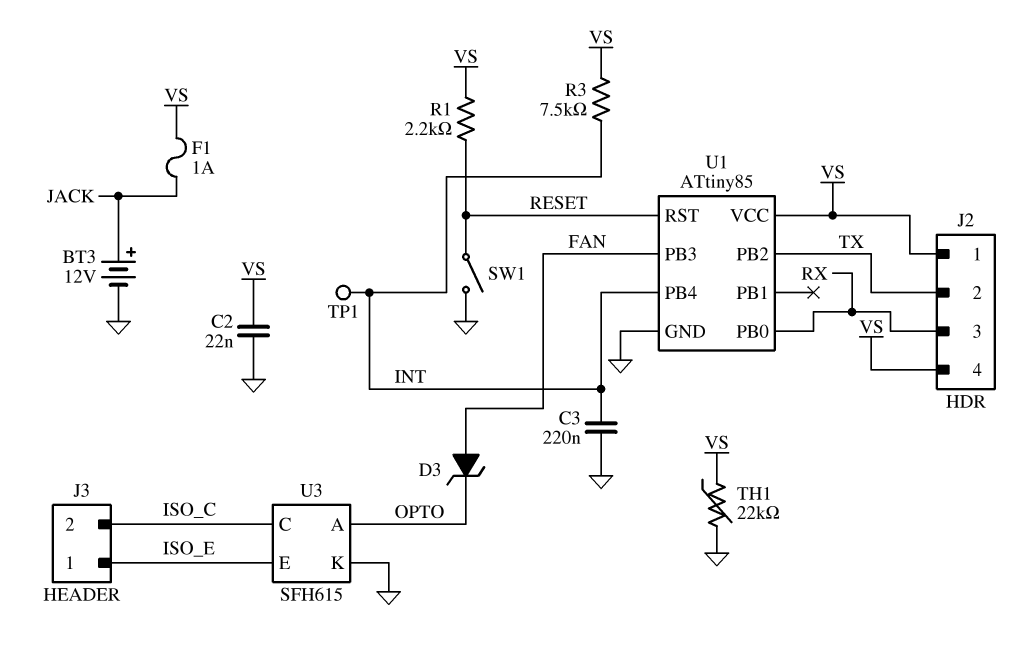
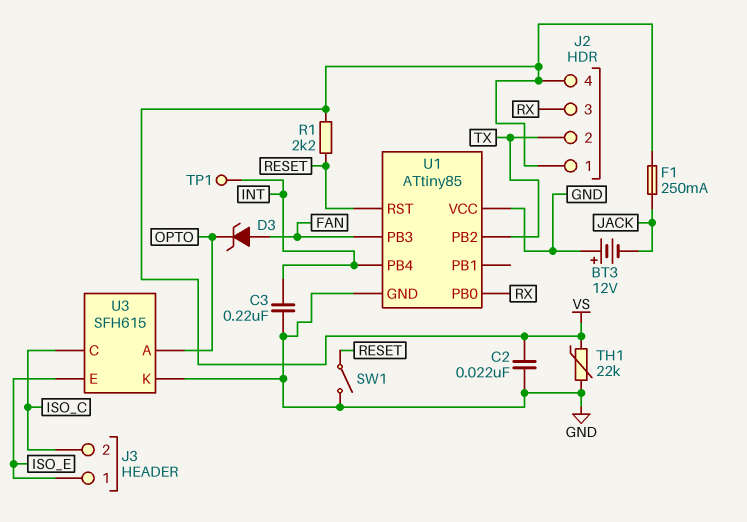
BT3: 12V (plus JACK, minus GND) -> 12V (plus GND, minus JACK)
F1: 1A (JACK, VS) -> 250mA (JACK, VS)
R3: 7.5k (INT, VS) -> none
U1 pin VCC: VS -> GND

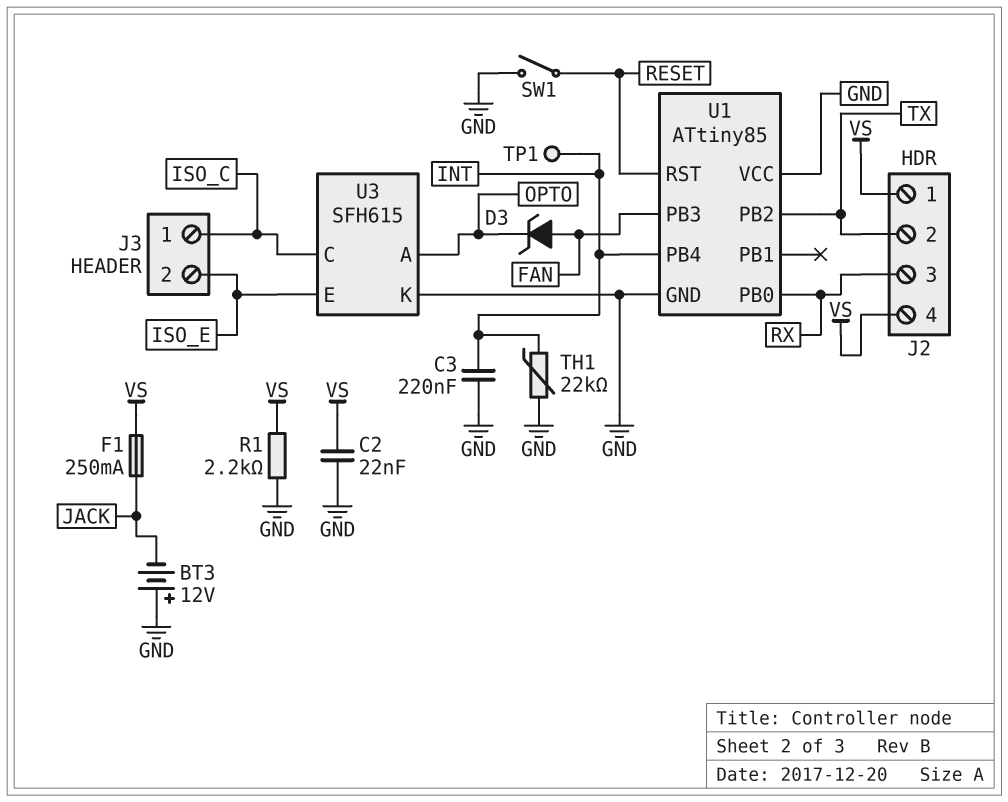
J3 pin 1: ISO_E -> ISO_C
J3 pin 2: ISO_C -> ISO_E
R1: 2.2k (RESET, VS) -> 2.2k (GND, VS)
TH1: 22k (GND, VS) -> 22k (GND, INT)

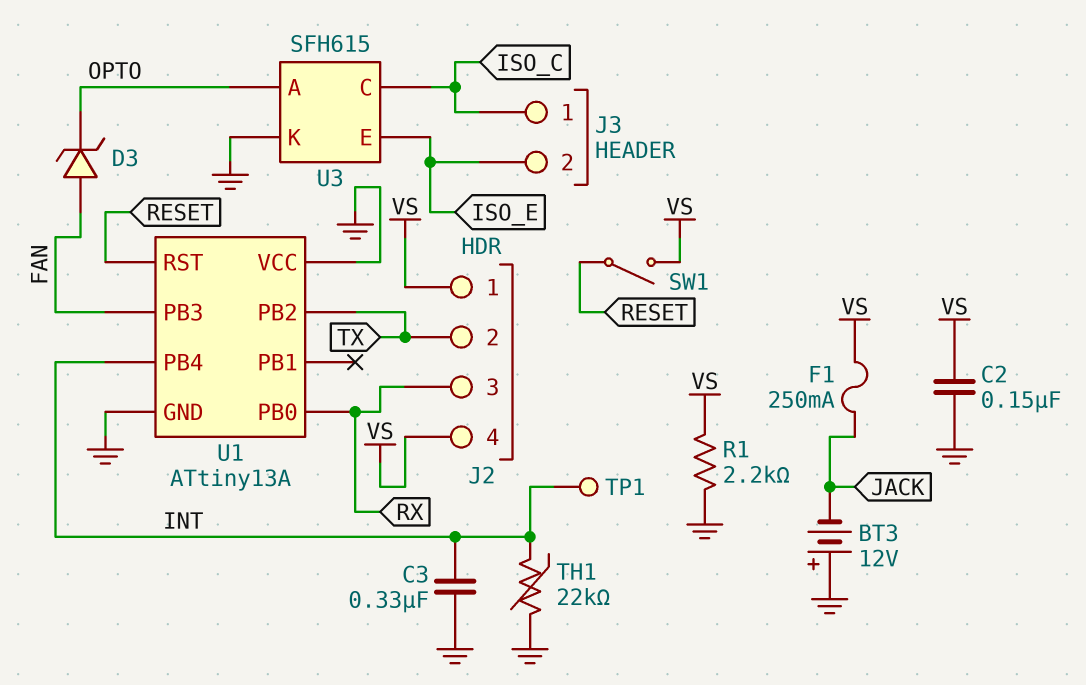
C2: 22nF (GND, VS) -> 150nF (GND, VS)
C3: 220nF (GND, INT) -> 330nF (GND, INT)
SW1: switch (GND, RESET) -> switch (RESET, VS)
U1: ATtiny85 -> ATtiny13A

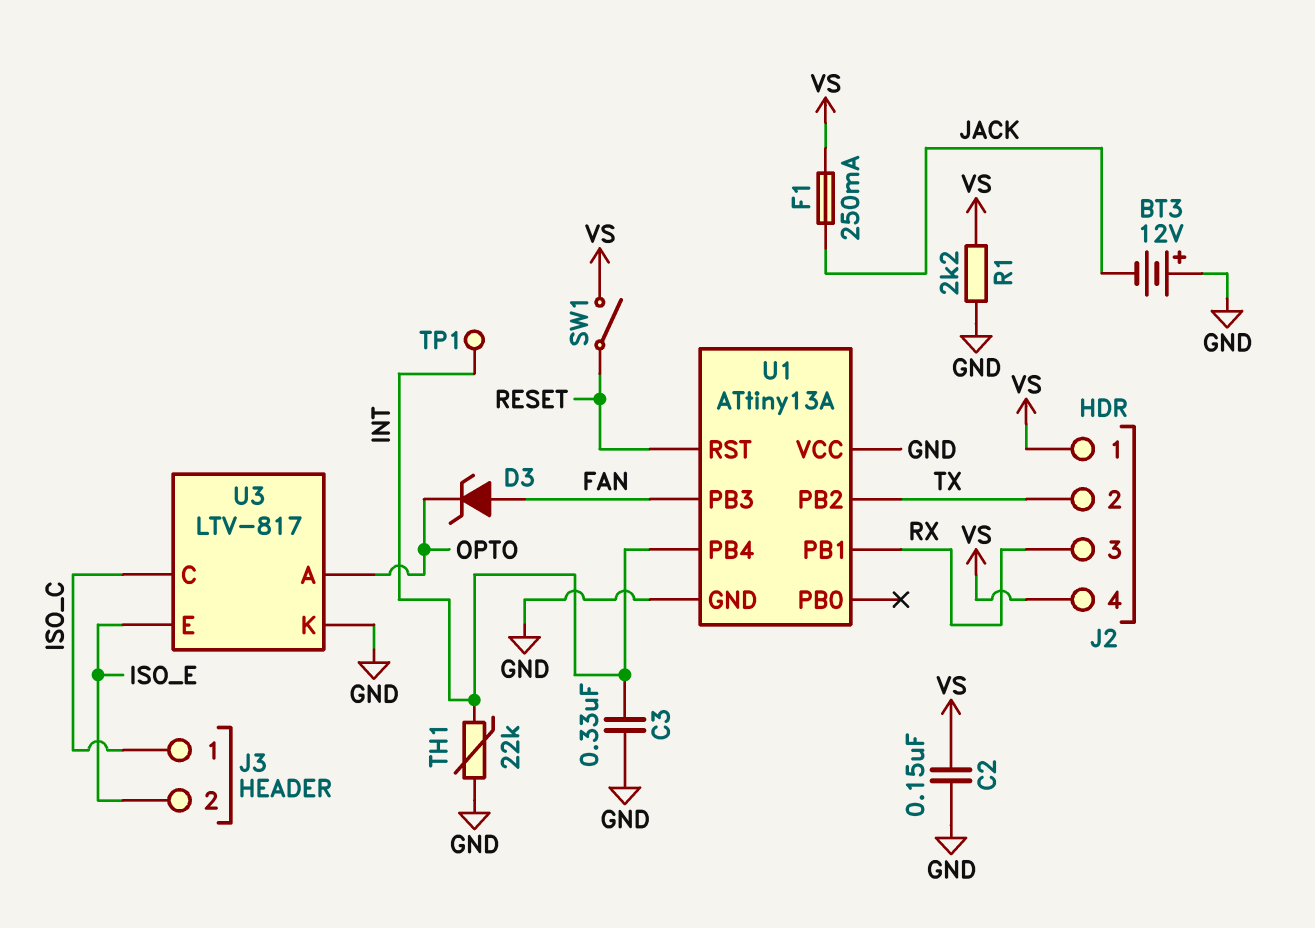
U1 pin PB0: RX -> none
U1 pin PB1: none -> RX
U3: SFH615 -> LTV-817

